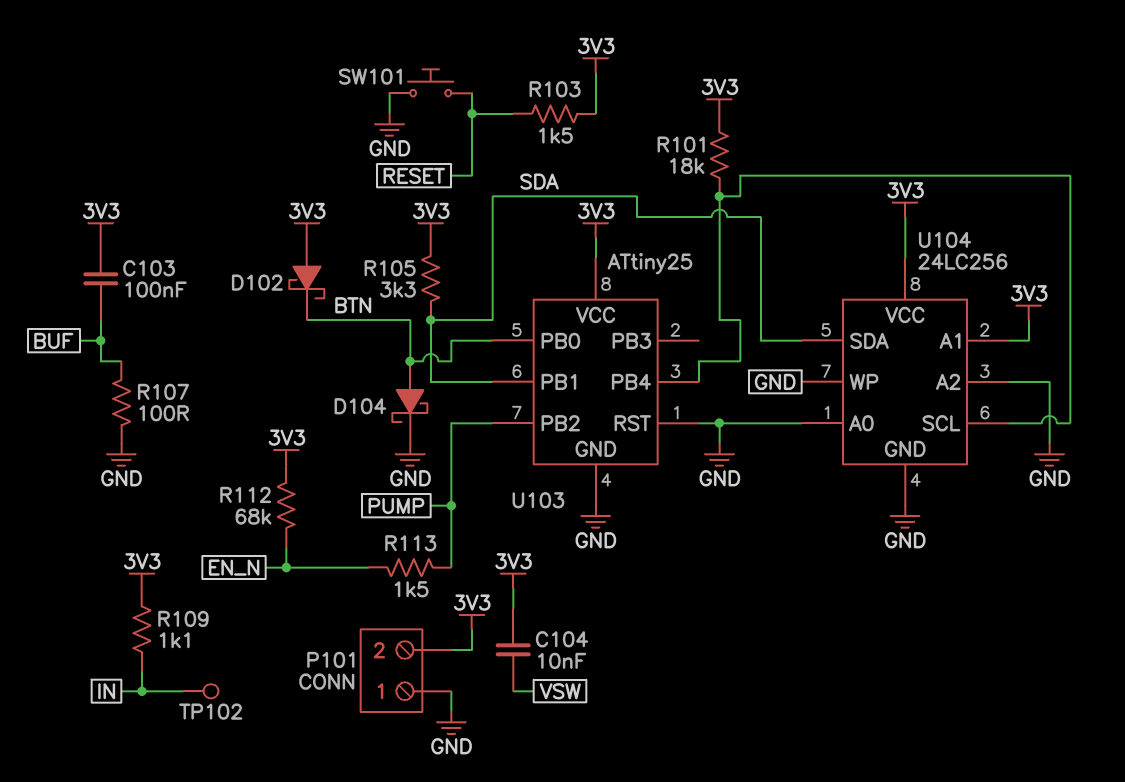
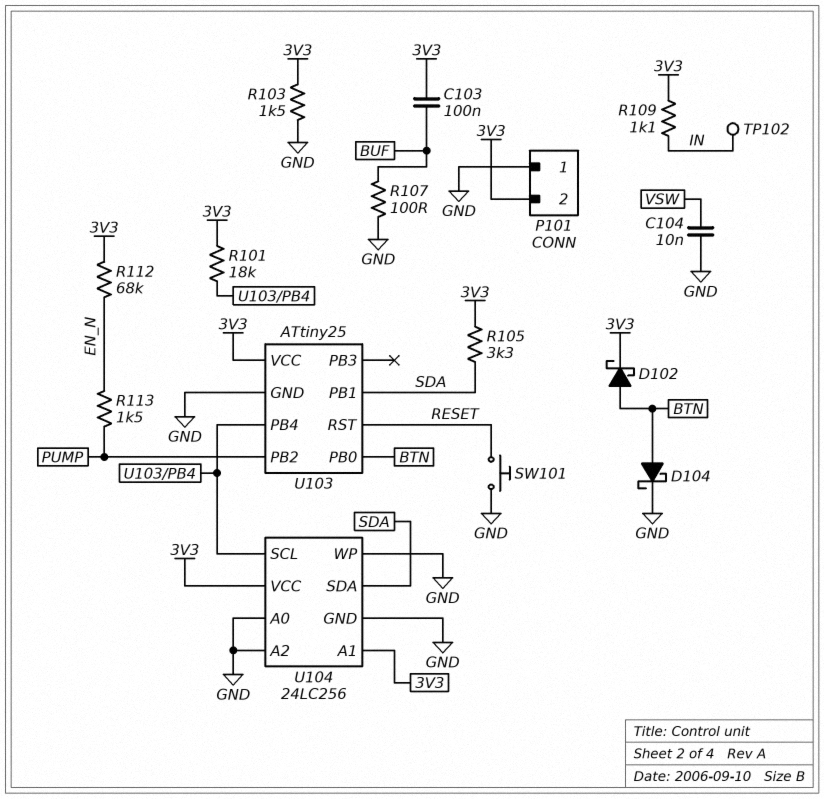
C104: 10nF (3V3, VSW) -> 10nF (GND, VSW)
D102: schottky (A 3V3, K BTN) -> schottky (A BTN, K 3V3)
R103: 1.5k (3V3, RESET) -> 1.5k (3V3, GND)
U103 pin RST: GND -> RESET

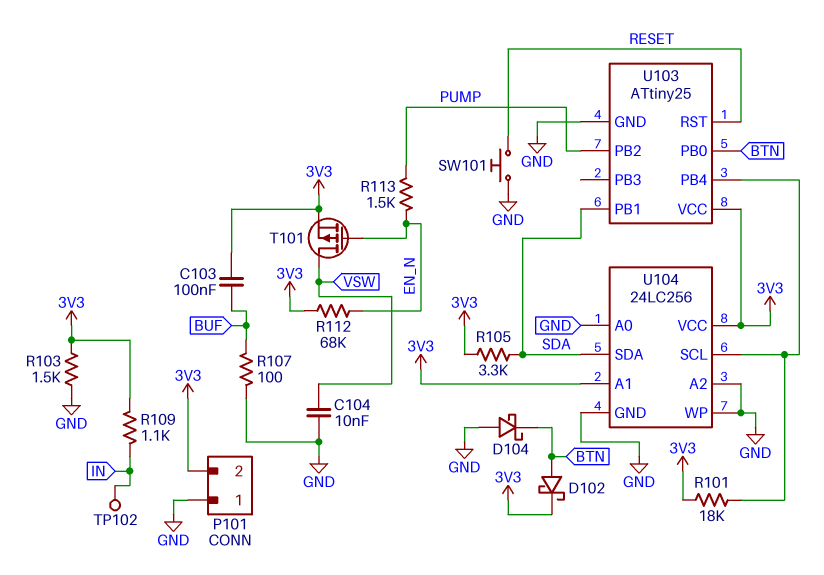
D104: schottky (A BTN, K GND) -> schottky (A GND, K BTN)
T101: none -> PMOS (G EN_N, D VSW, S 3V3)

